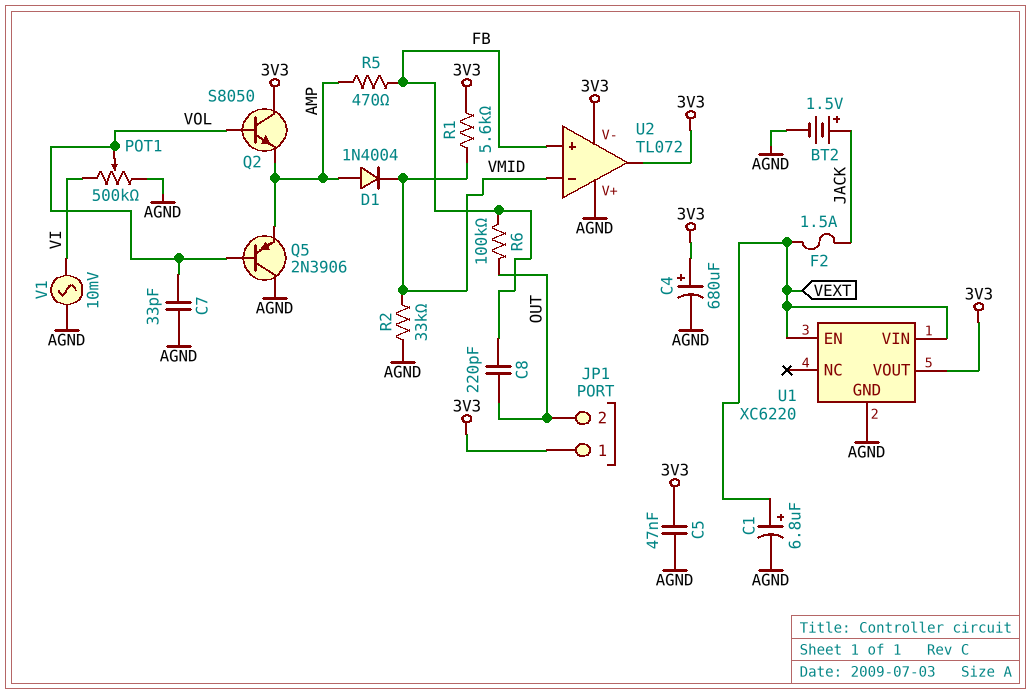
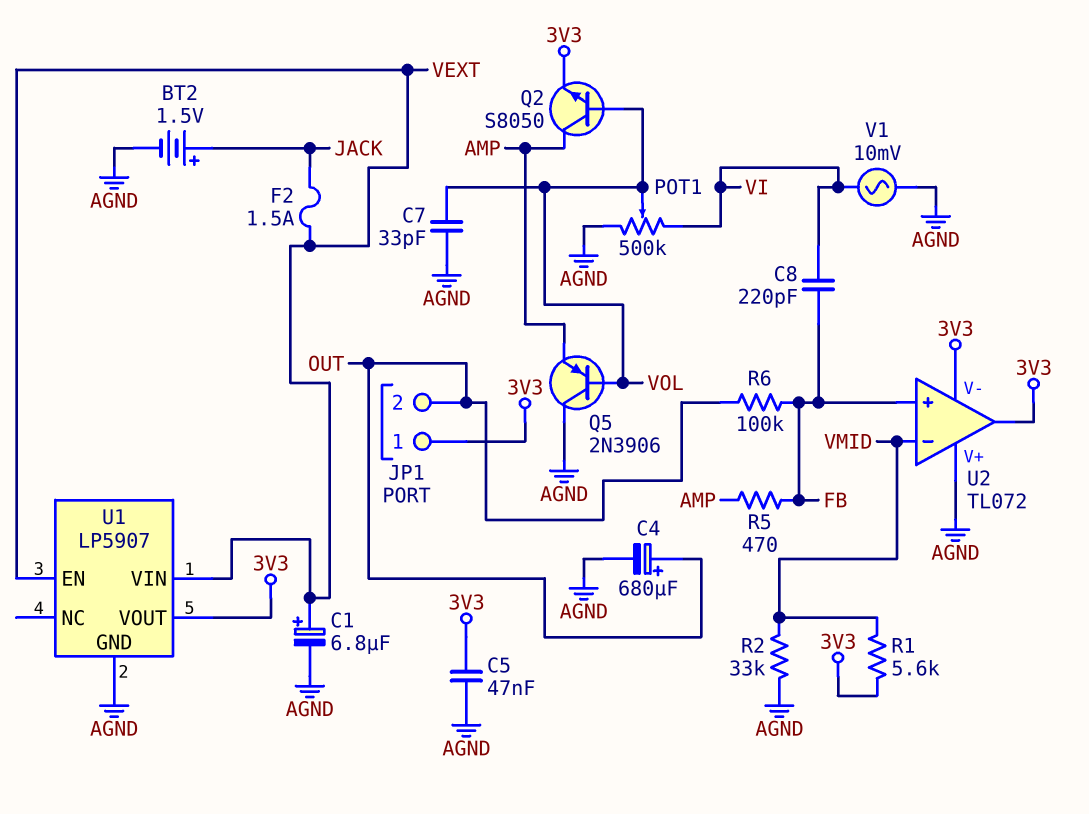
C4: 680uF (plus 3V3, minus AGND) -> 680uF (plus OUT, minus AGND)
C8: 220pF (FB, OUT) -> 220pF (FB, VI)
D1: diode 1N4004 (A AMP, K VMID) -> none
Q2: NPN S8050 (B VOL, C 3V3, E AMP) -> NPN S8050 (B VOL, C AMP, E 3V3)
U1: XC6220 -> LP5907

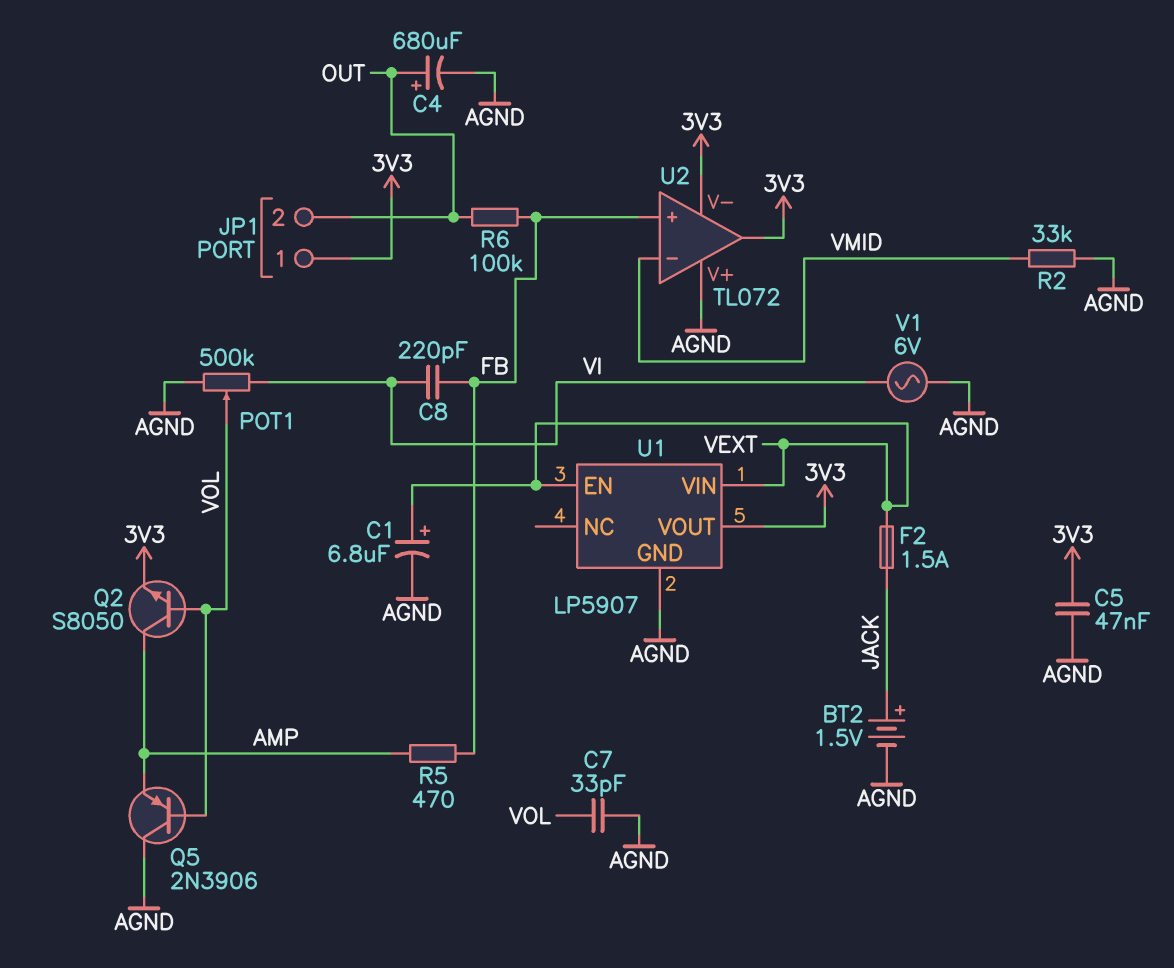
R1: 5.6k (3V3, VMID) -> none
V1: AC 10mV (AGND, VI) -> AC 6V (AGND, VI)

